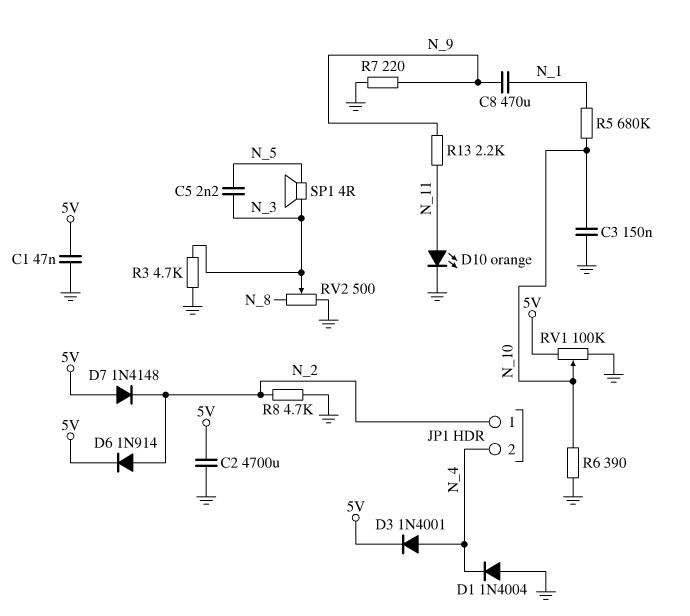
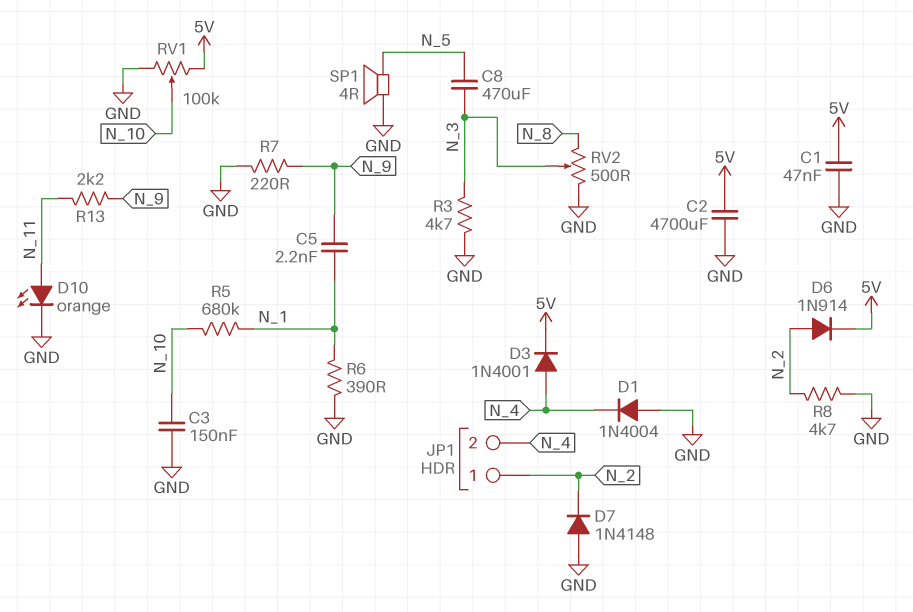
C5: 2.2nF (N_3, N_5) -> 2.2nF (N_1, N_9)
C8: 470uF (N_1, N_9) -> 470uF (N_3, N_5)
D7: diode 1N4148 (A 5V, K N_2) -> diode 1N4148 (A GND, K N_2)
R6: 390 (GND, N_10) -> 390 (GND, N_1)
SP1: speaker 4R (N_3, N_5) -> speaker 4R (GND, N_5)

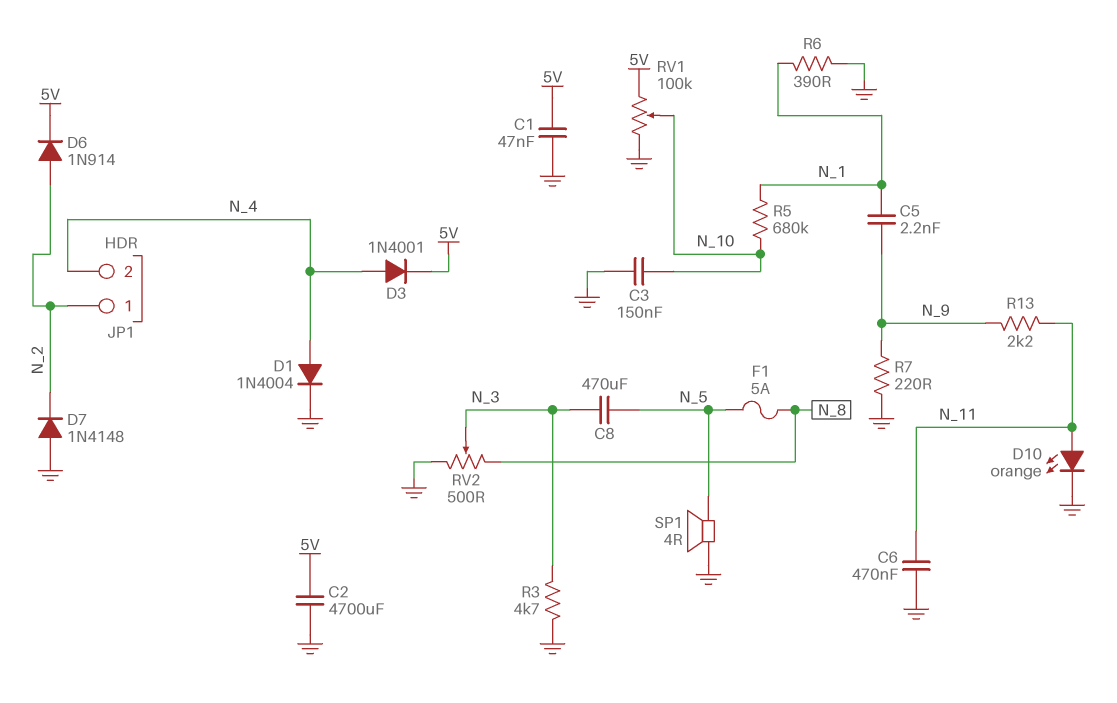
C6: none -> 470nF (GND, N_11)
D1: diode 1N4004 (A GND, K N_4) -> diode 1N4004 (A N_4, K GND)
F1: none -> 5A (N_5, N_8)
R8: 4.7k (GND, N_2) -> none

